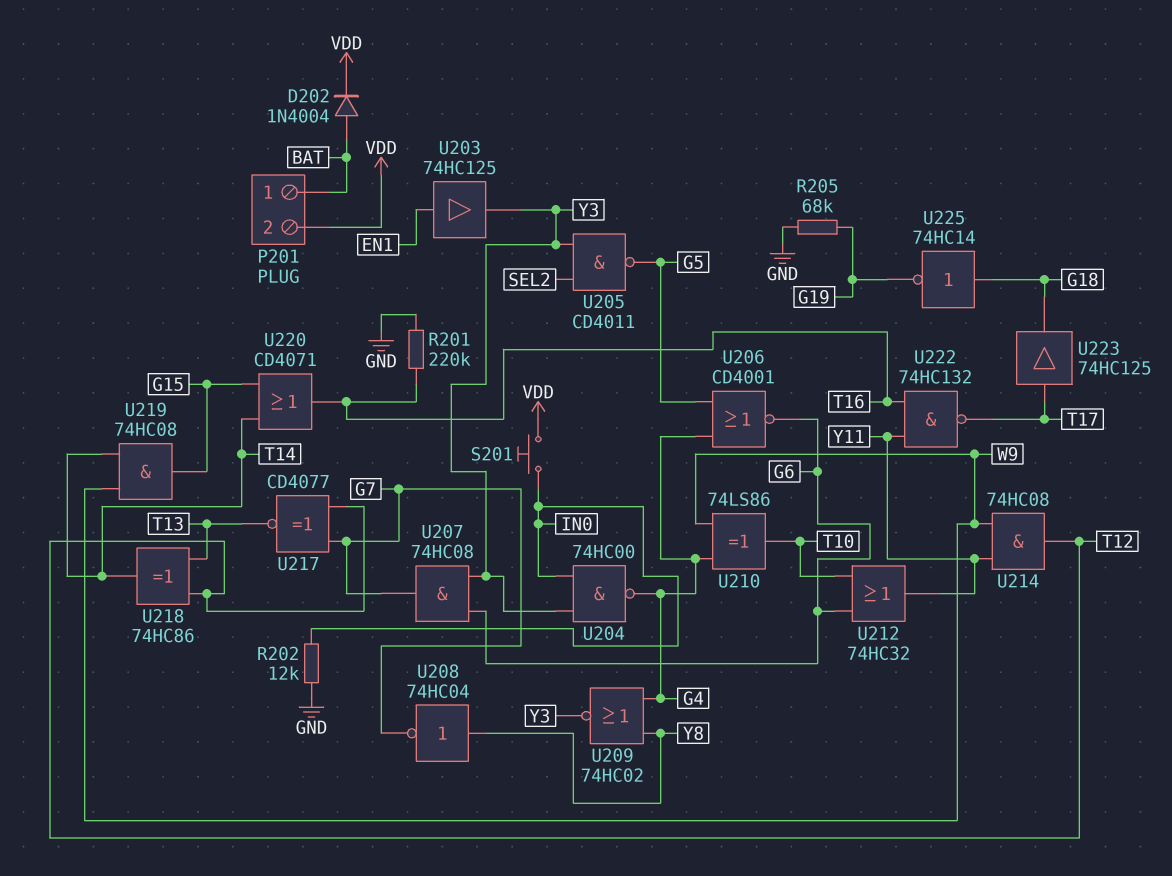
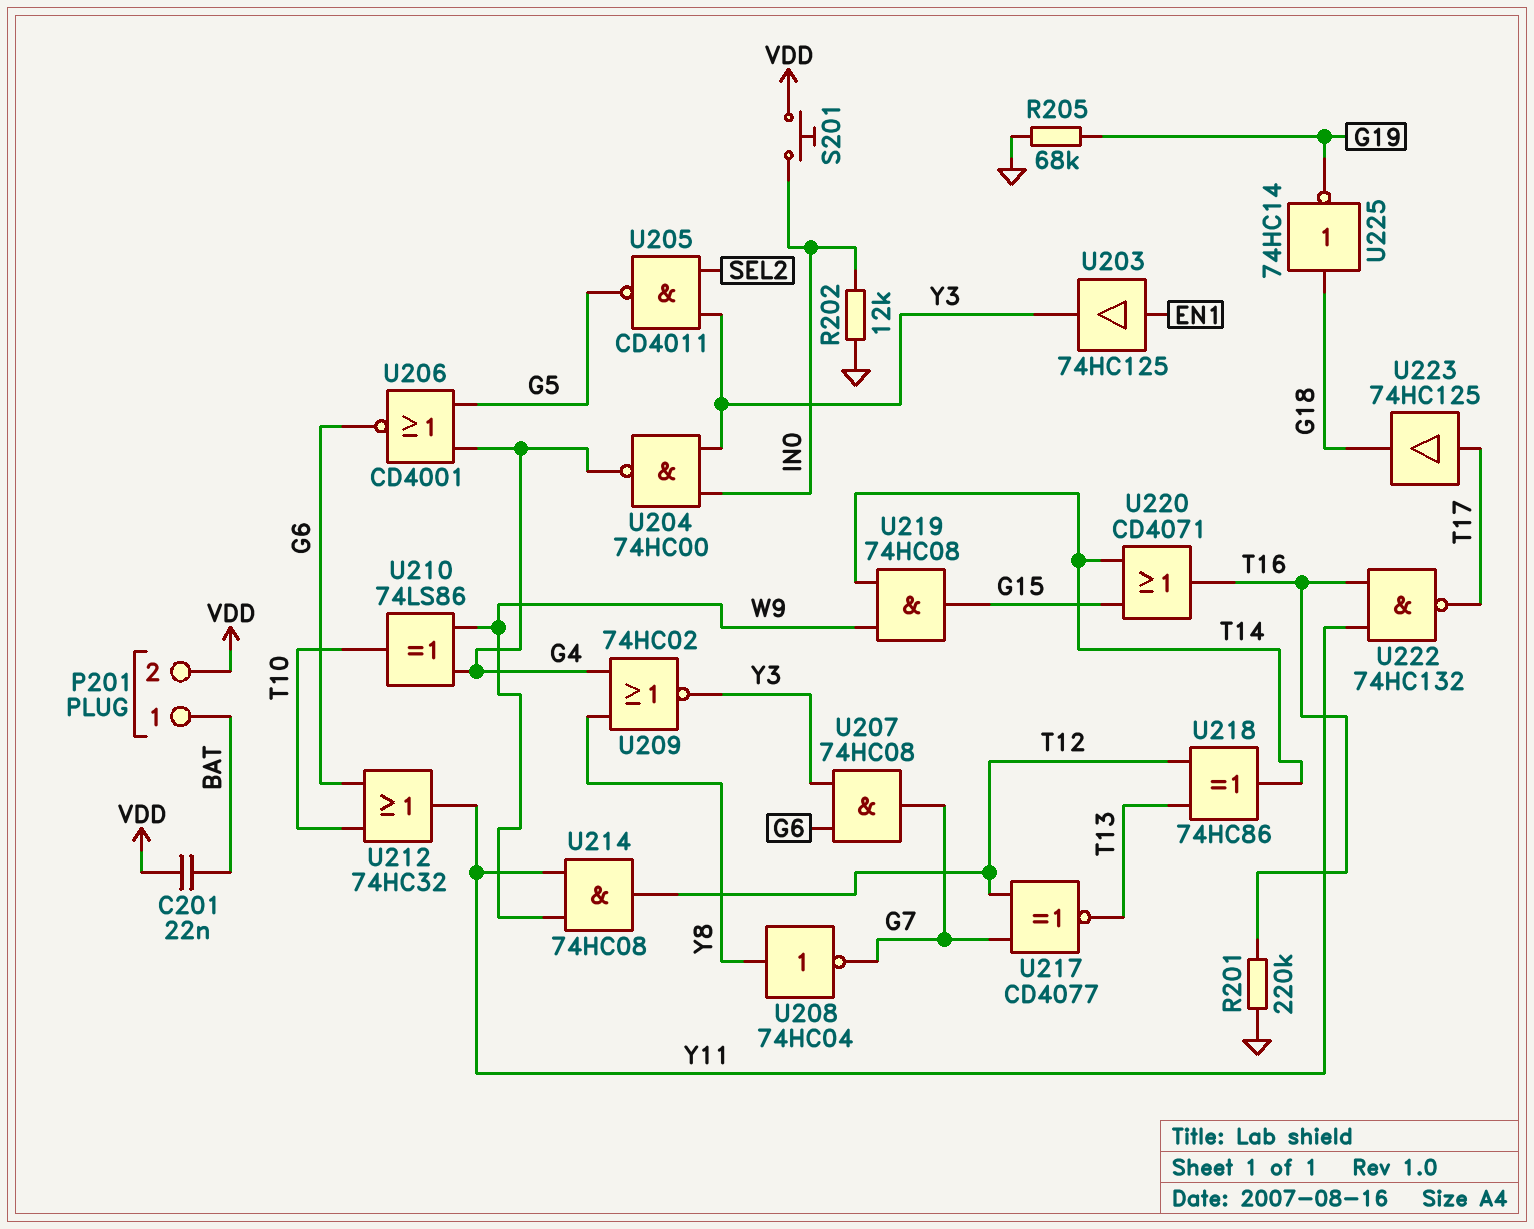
C201: none -> 22nF (BAT, VDD)
D202: diode 1N4004 (A BAT, K VDD) -> none

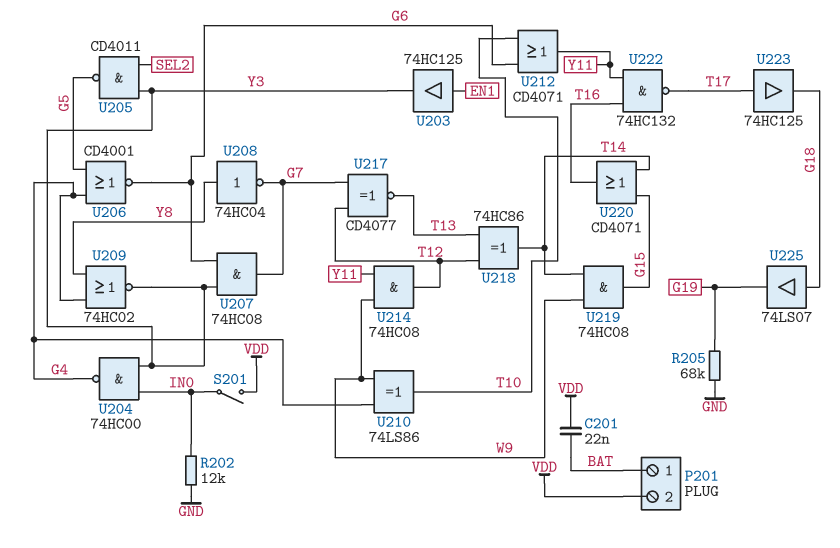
R201: 220k (GND, T16) -> none
S201: button (IN0, VDD) -> switch (IN0, VDD)
U212: OR 74HC32 (in G6, in T10, out Y11) -> OR CD4071 (in G6, in T10, out Y11)
U225: NOT 74HC14 (in G18, out G19) -> buffer 74LS07 (in G18, out G19)

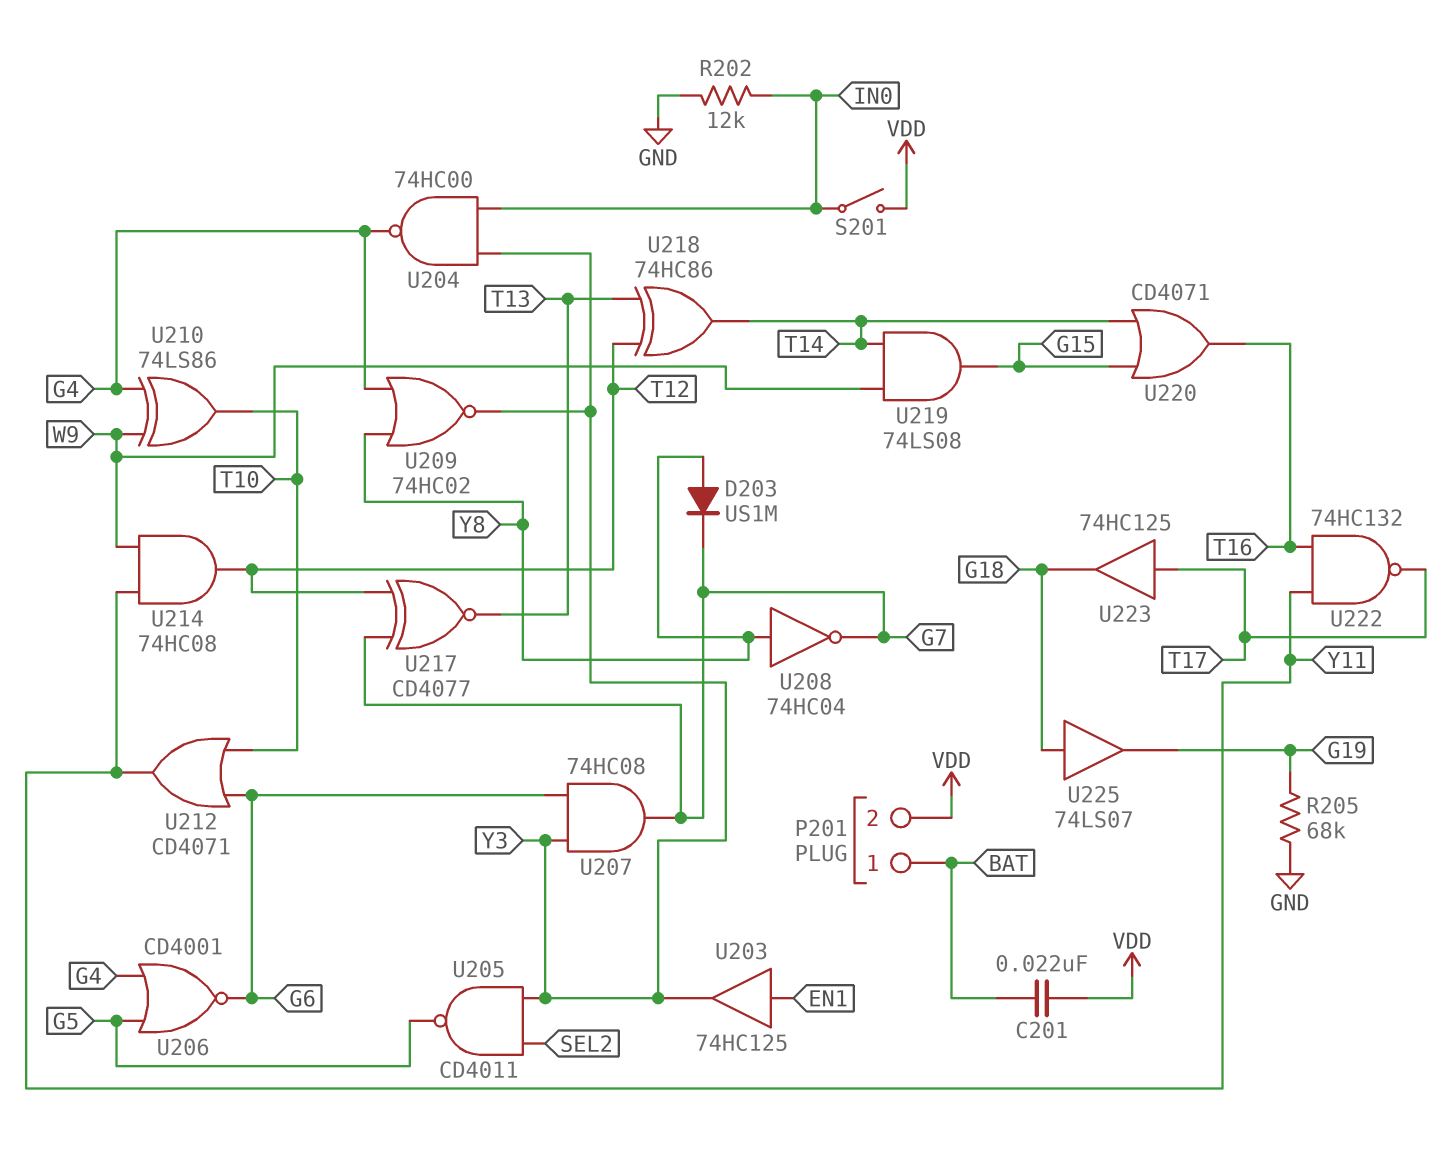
D203: none -> diode US1M (A Y8, K G7)
U219: AND 74HC08 (in T14, in W9, out G15) -> AND 74LS08 (in T14, in W9, out G15)

